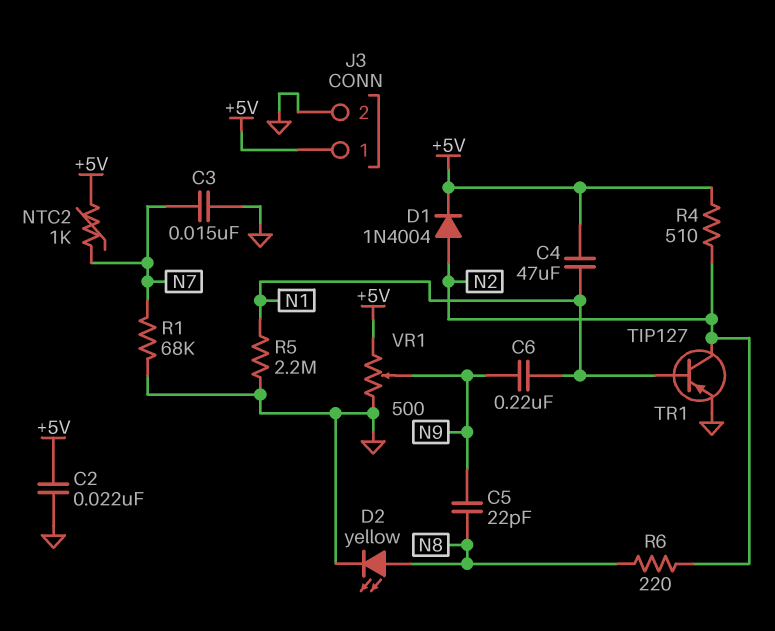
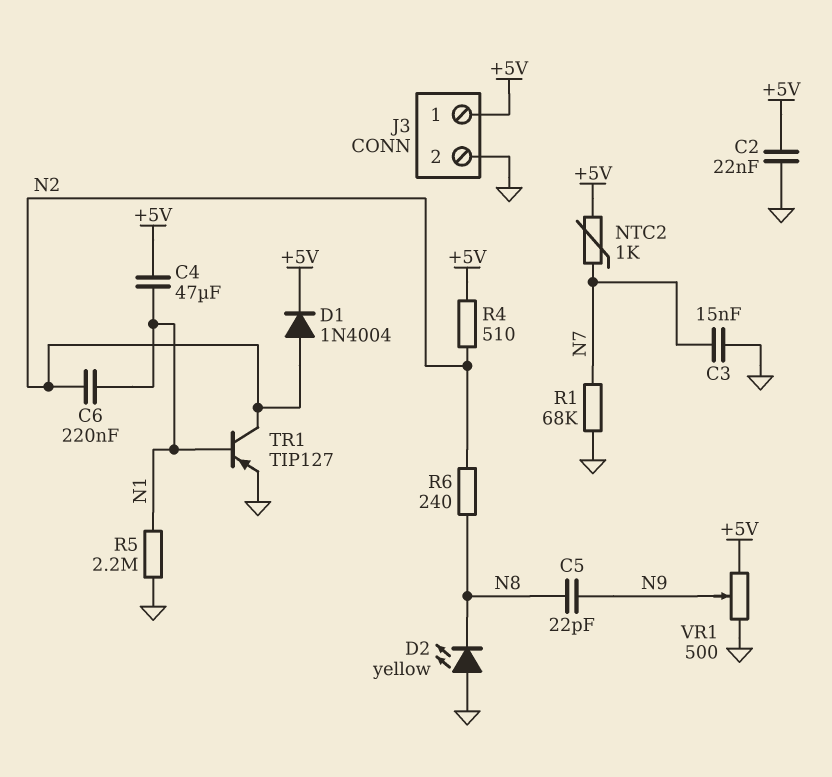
C6: 220nF (N1, N9) -> 220nF (N1, N2)
D2: LED yellow (A N8, K GND) -> LED yellow (A GND, K N8)
R6: 220 (N2, N8) -> 240 (N2, N8)

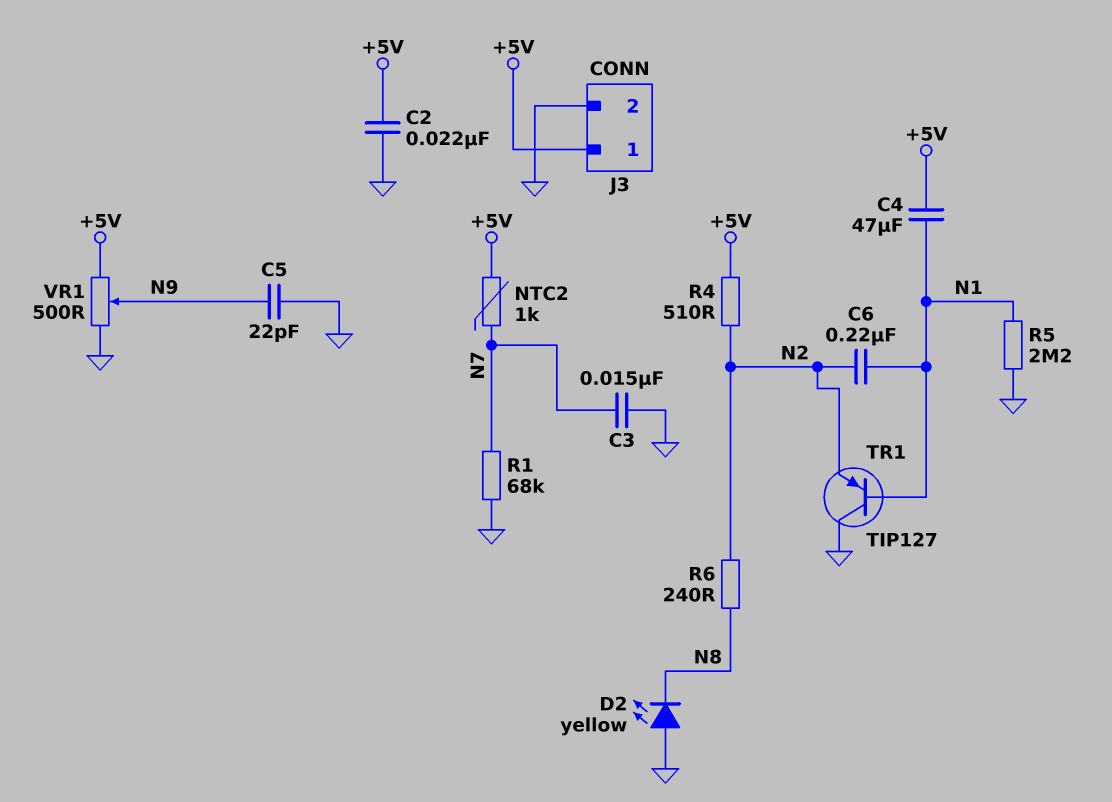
C5: 22pF (N8, N9) -> 22pF (GND, N9)
D1: diode 1N4004 (A N2, K +5V) -> none
TR1: PNP TIP127 (B N1, C N2, E GND) -> PNP TIP127 (B N1, C GND, E N2)

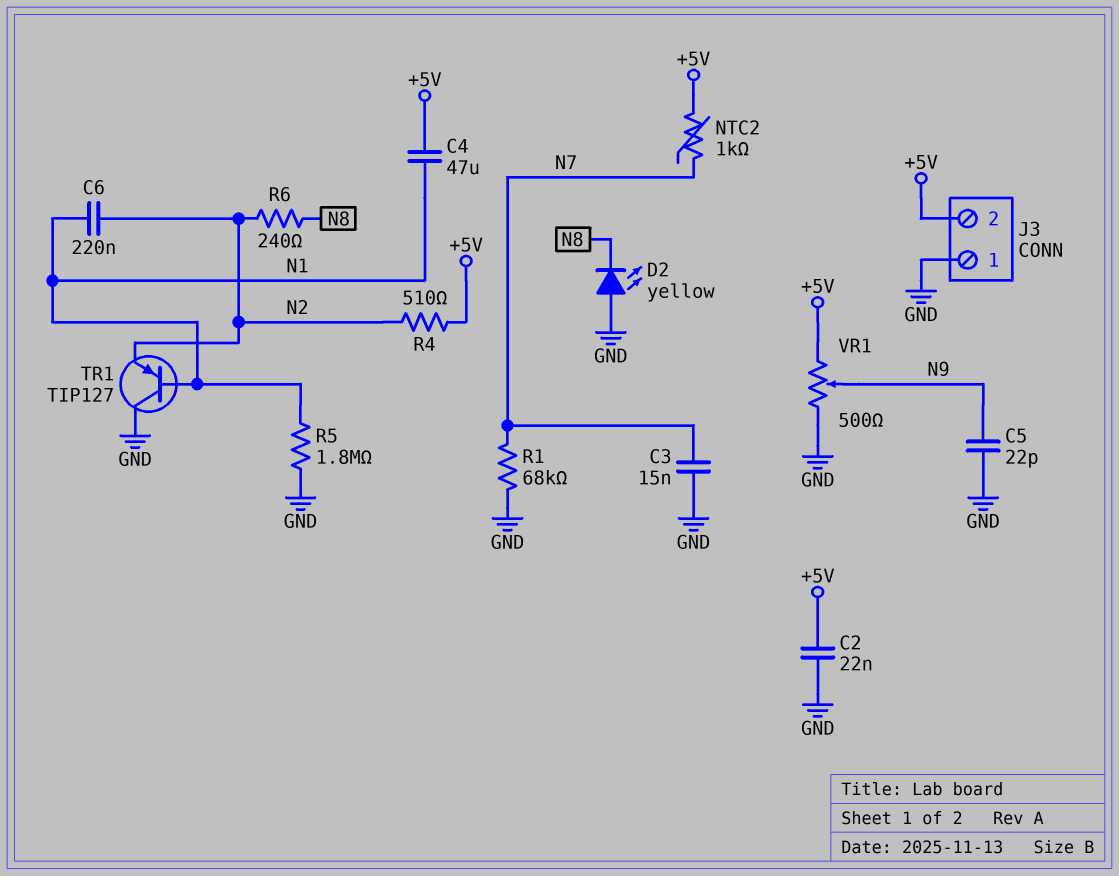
J3 pin 1: +5V -> GND
J3 pin 2: GND -> +5V
R5: 2.2M (GND, N1) -> 1.8M (GND, N1)

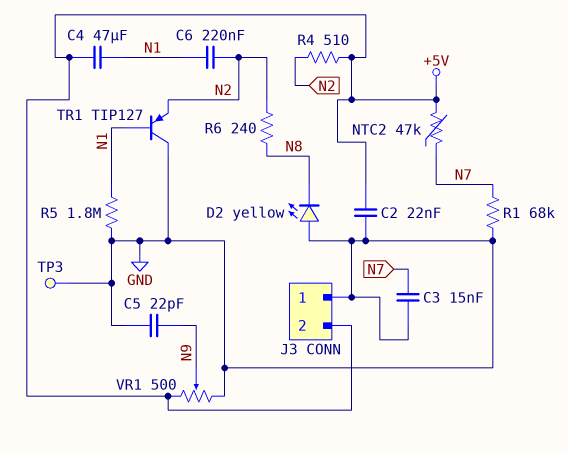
NTC2: 1k (+5V, N7) -> 47k (+5V, N7)
TP3: none -> test point (GND)

